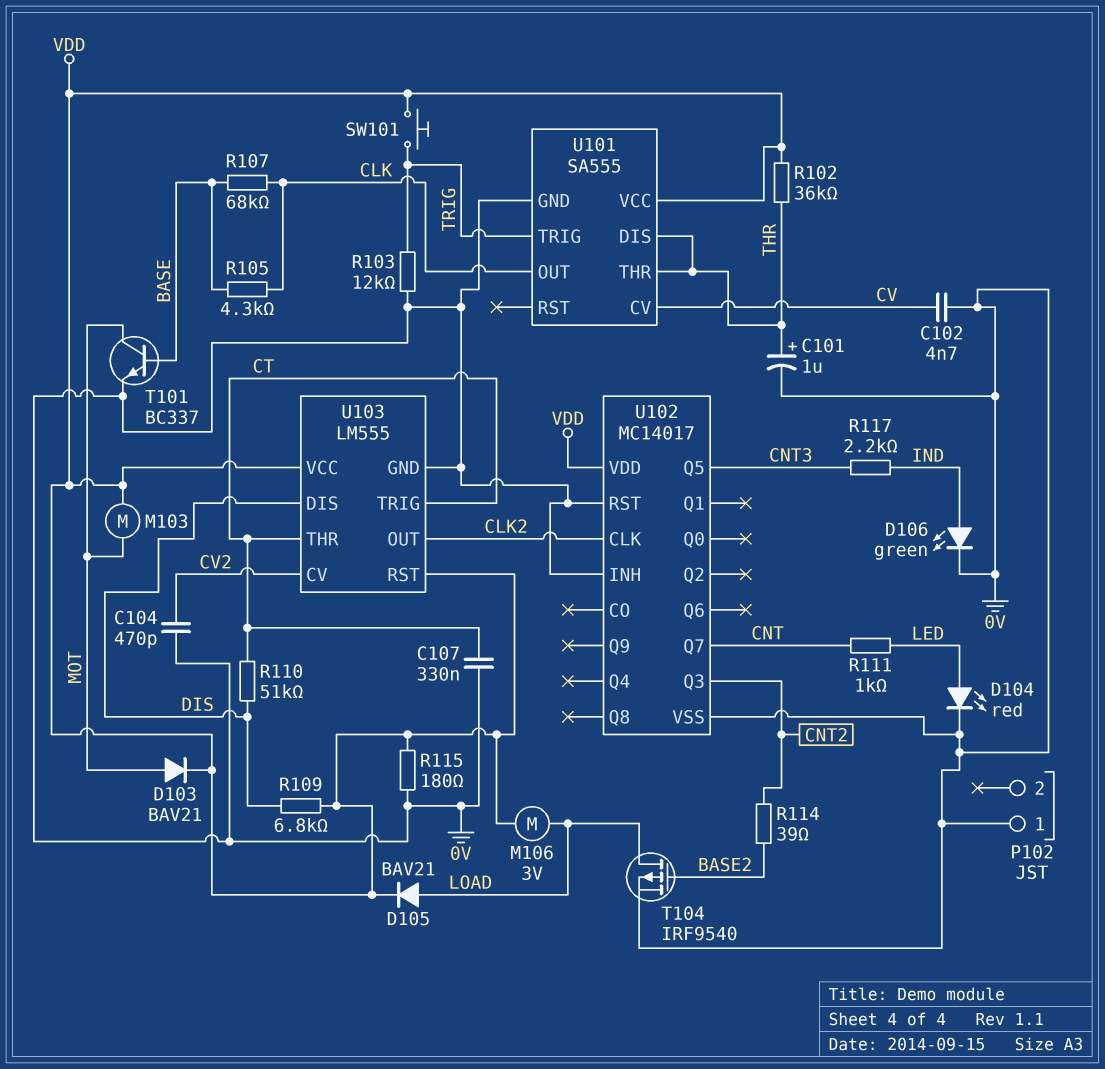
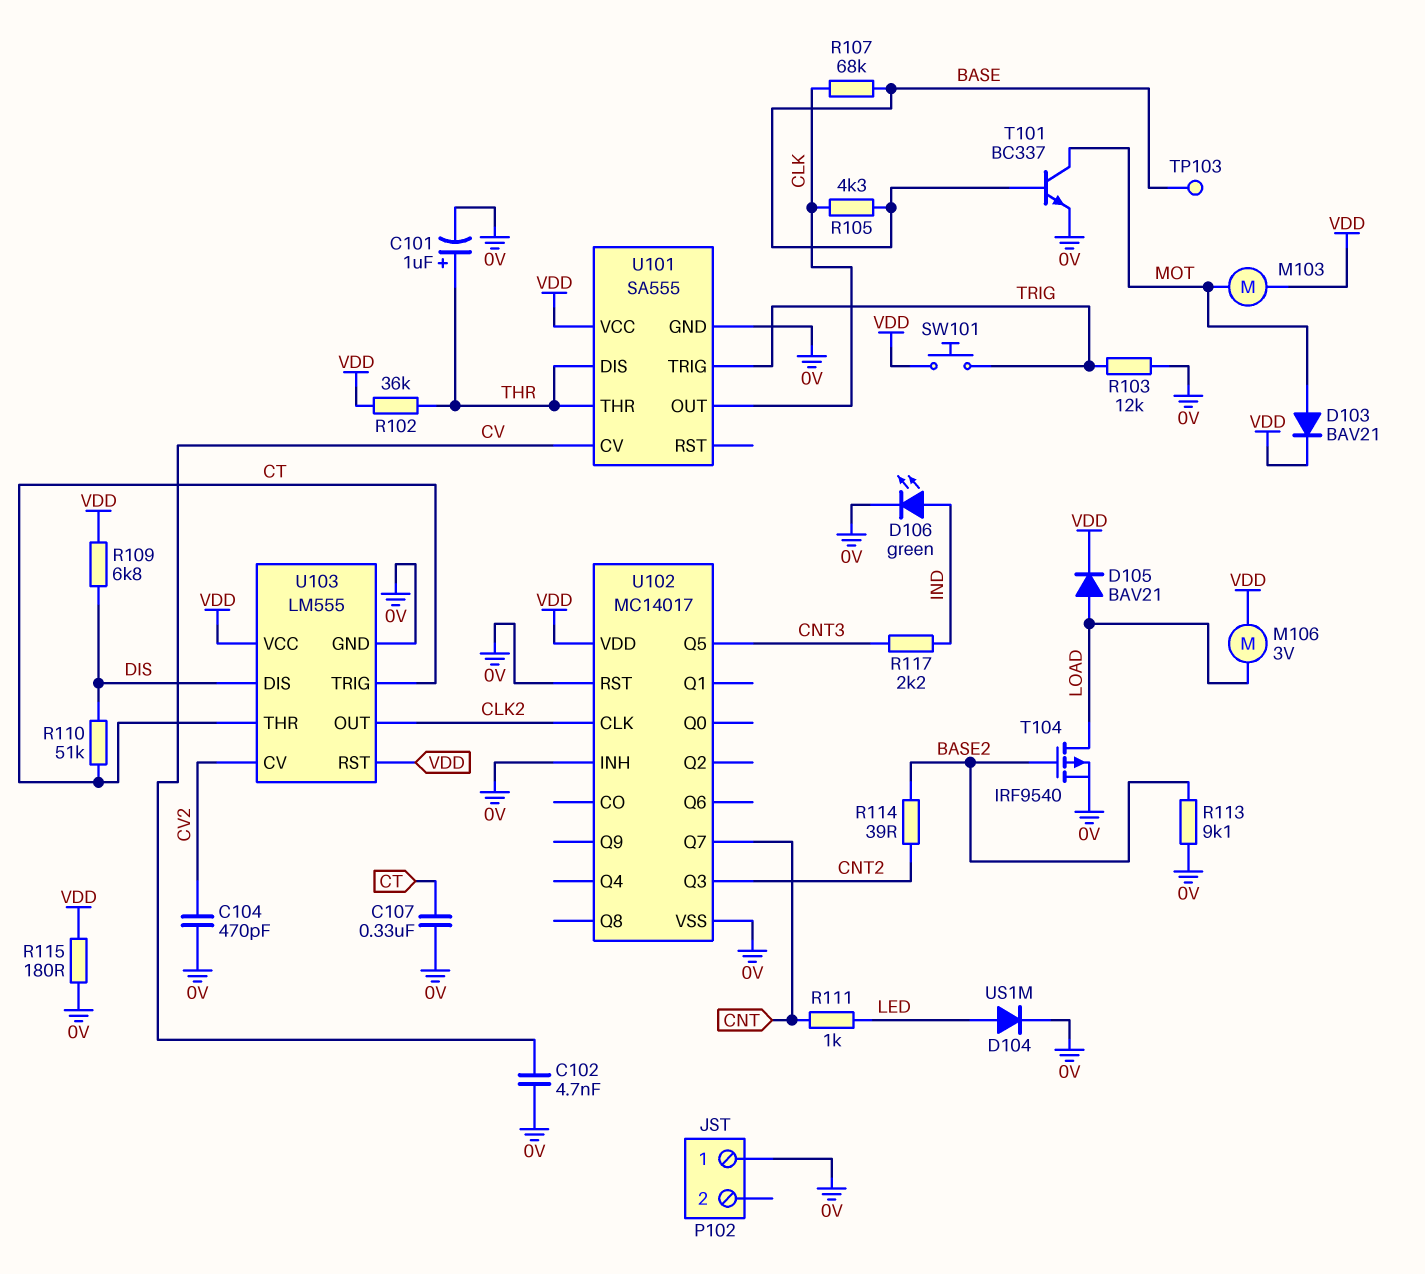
D104: LED red (A LED, K 0V) -> diode US1M (A LED, K 0V)
R113: none -> 9.1k (0V, BASE2)
TP103: none -> test point (BASE)

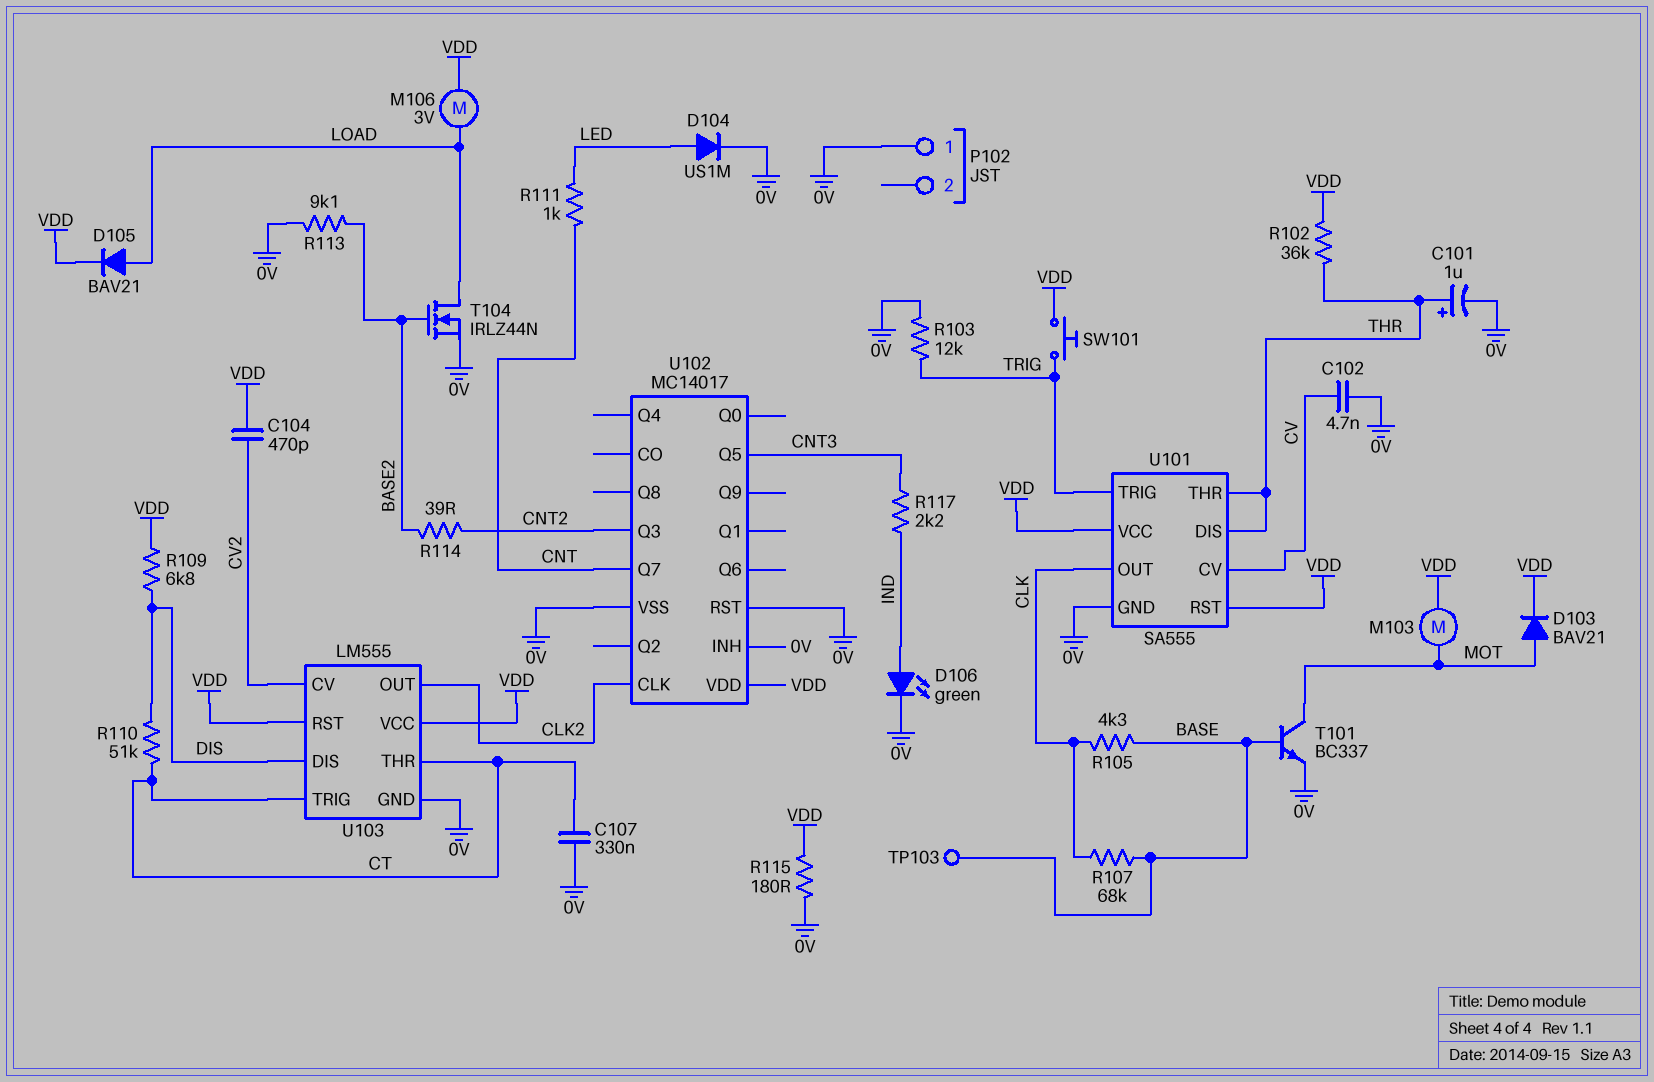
C104: 470pF (0V, CV2) -> 470pF (CV2, VDD)
T104: PMOS IRF9540 (G BASE2, D LOAD, S 0V) -> NMOS IRLZ44N (G BASE2, D LOAD, S 0V)
U101 pin RST: none -> VDD

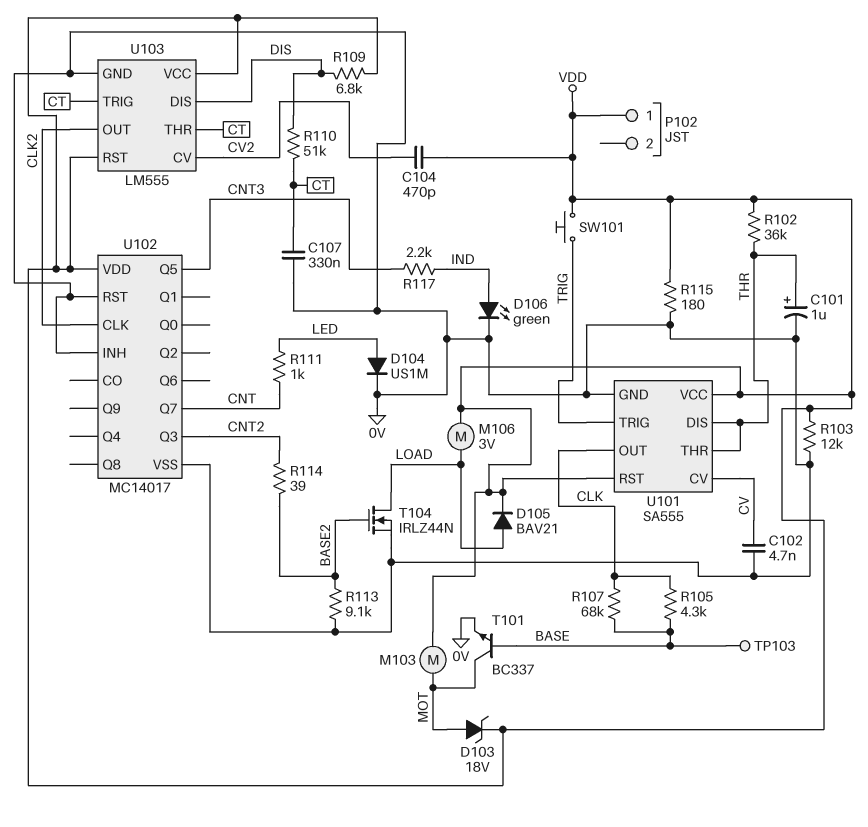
D103: diode BAV21 (A MOT, K VDD) -> zener 18V (A MOT, K VDD)
P102 pin 1: 0V -> VDD
R103: 12k (0V, TRIG) -> 12k (0V, VDD)

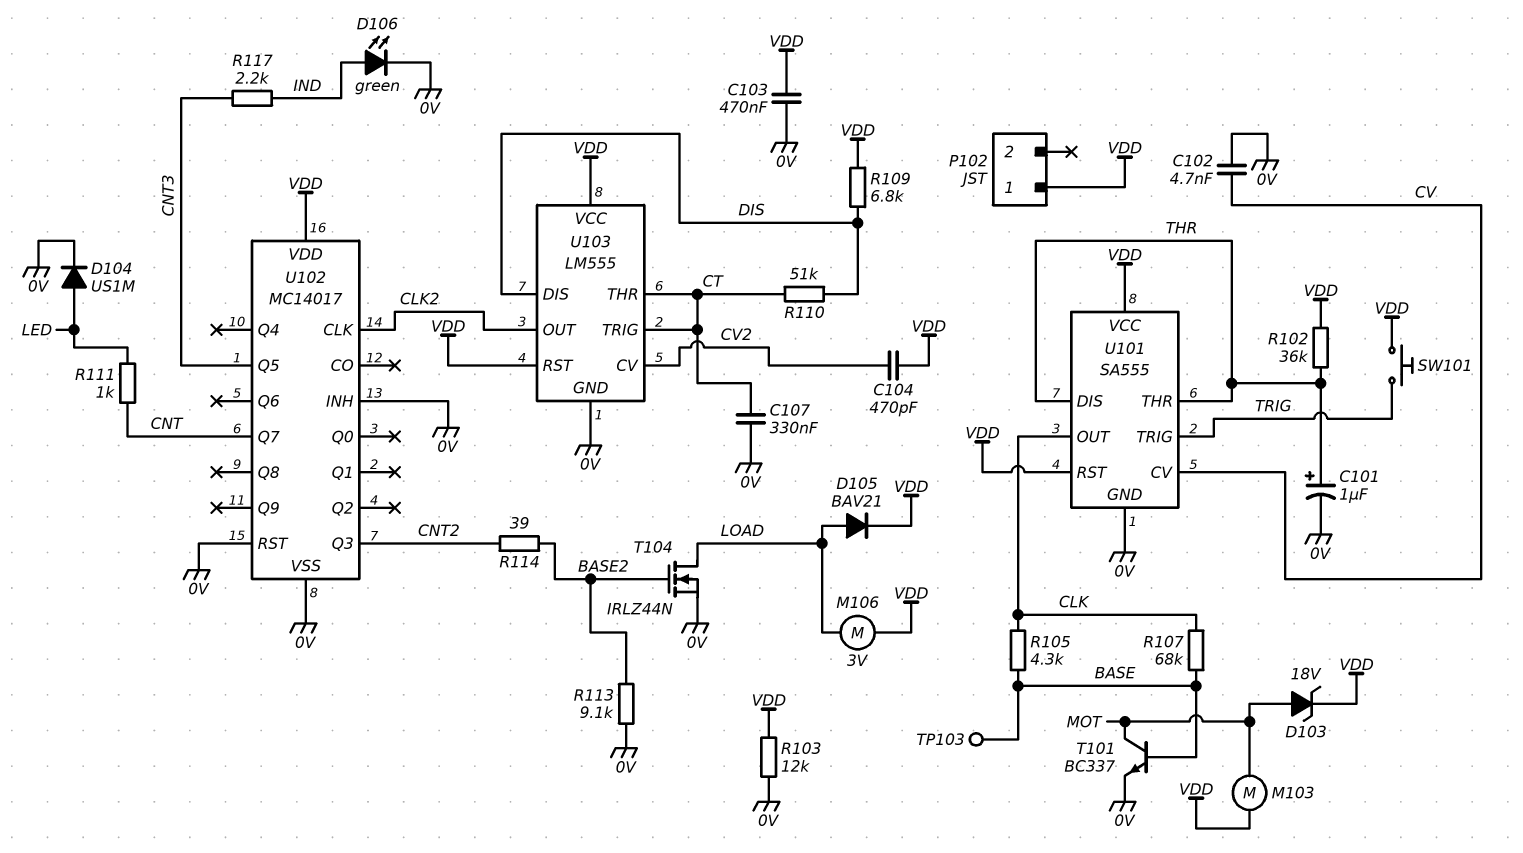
C103: none -> 470nF (0V, VDD)
R115: 180 (0V, VDD) -> none

